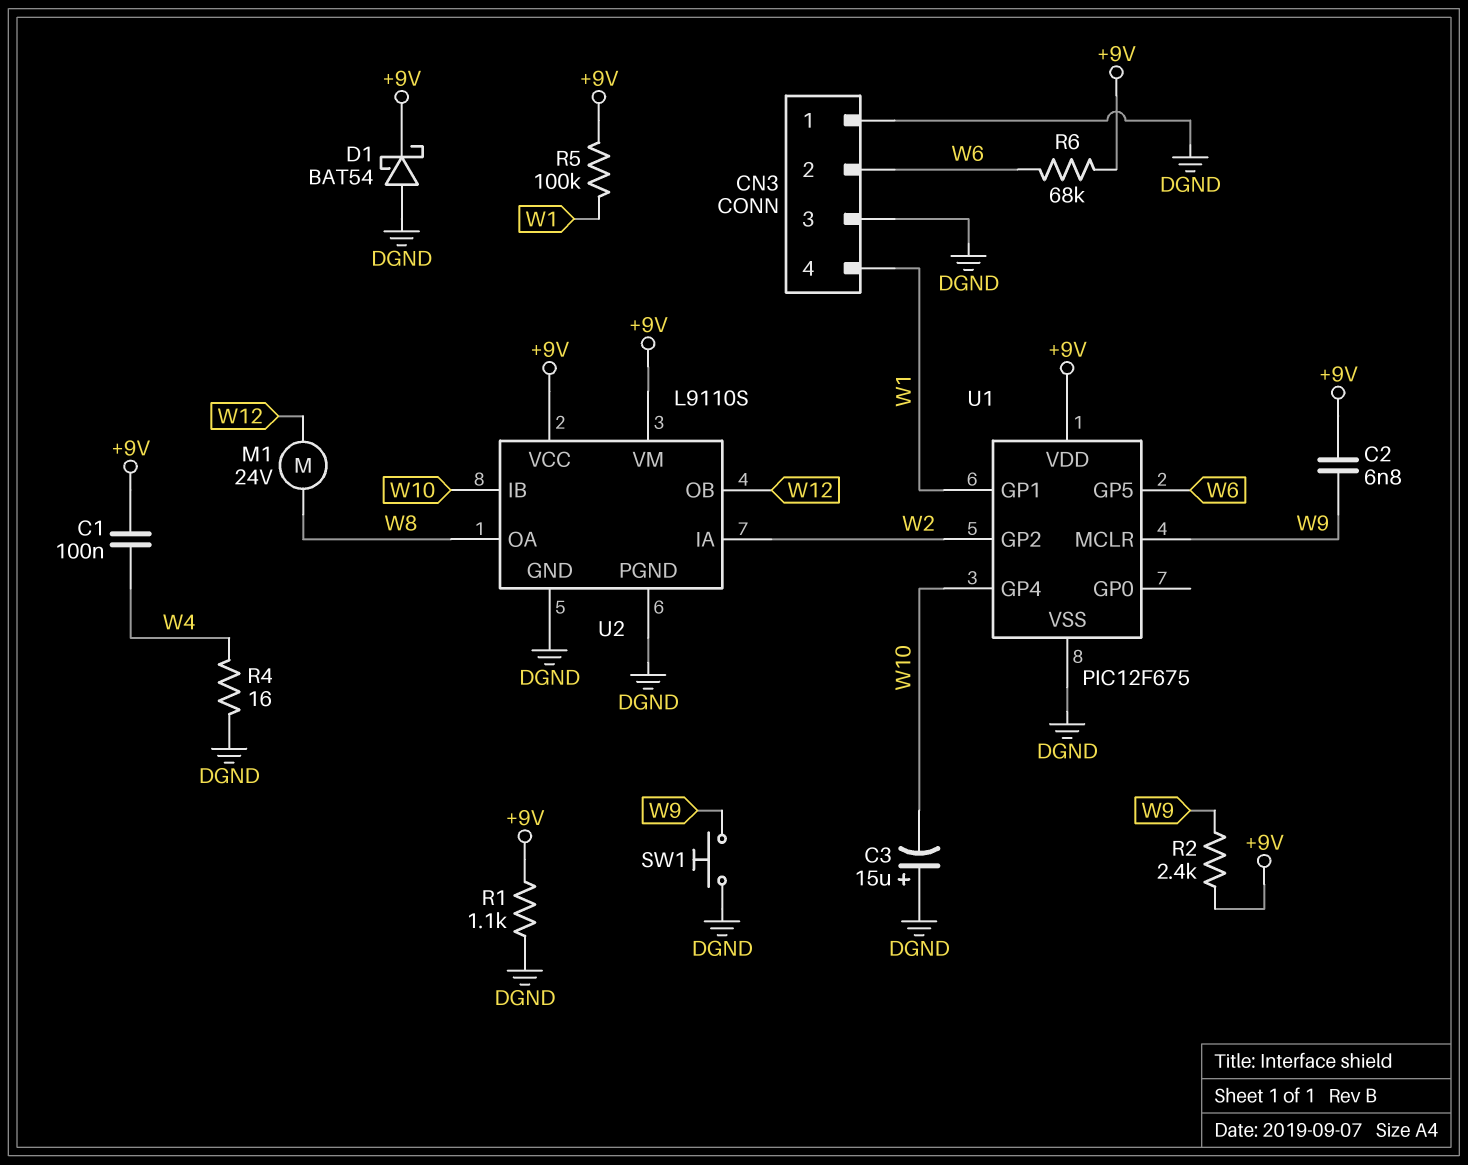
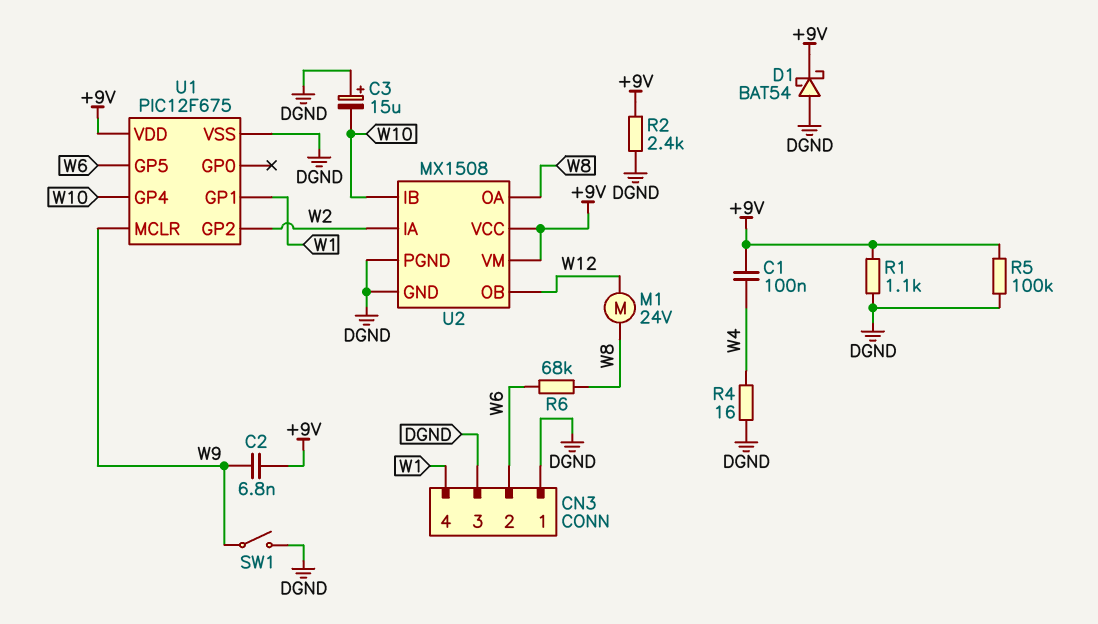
R2: 2.4k (+9V, W9) -> 2.4k (+9V, DGND)
R5: 100k (+9V, W1) -> 100k (+9V, DGND)
R6: 68k (+9V, W6) -> 68k (W6, W8)
SW1: button (DGND, W9) -> switch (DGND, W9)
U2: L9110S -> MX1508

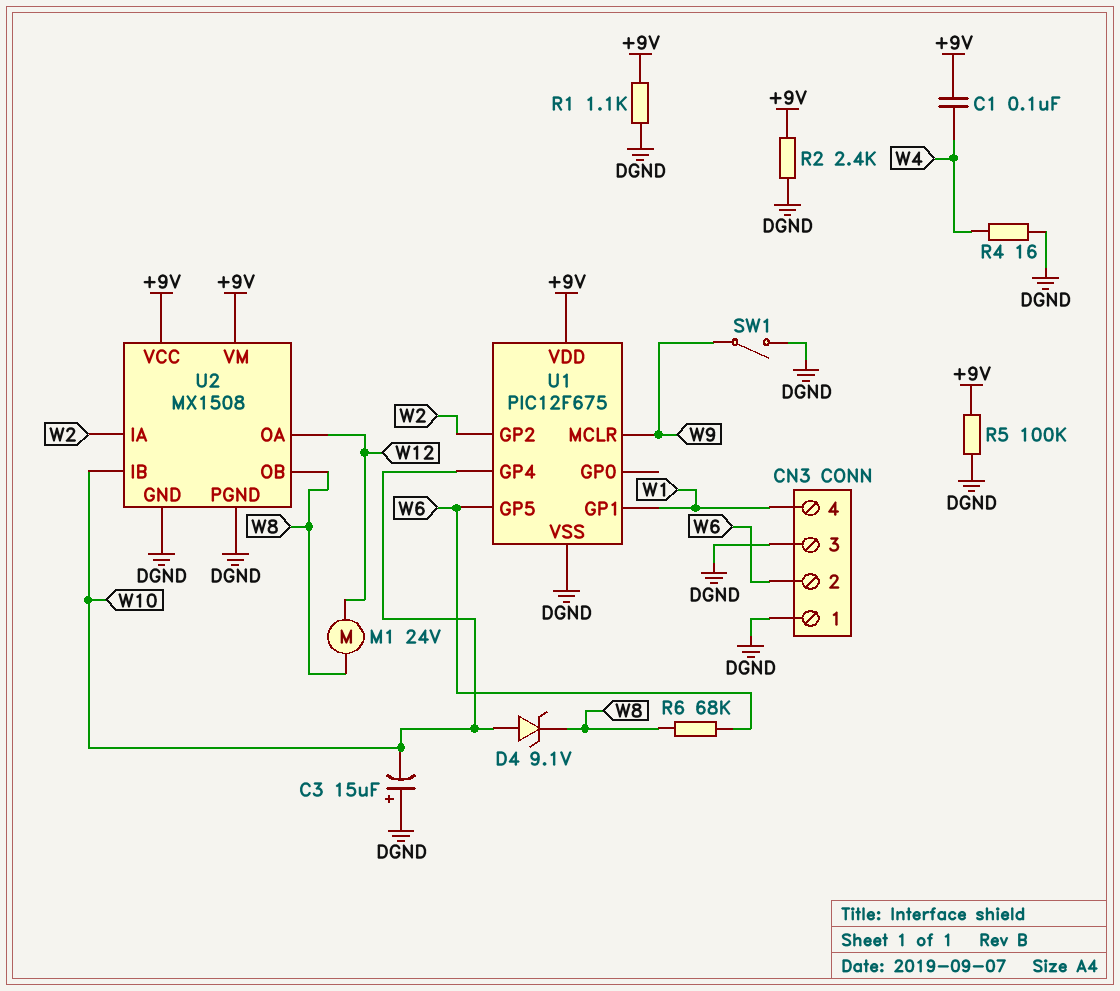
C2: 6.8nF (+9V, W9) -> none
D1: schottky BAT54 (A DGND, K +9V) -> none
D4: none -> zener 9.1V (A W10, K W8)
U2 pin OA: W8 -> W12
U2 pin OB: W12 -> W8

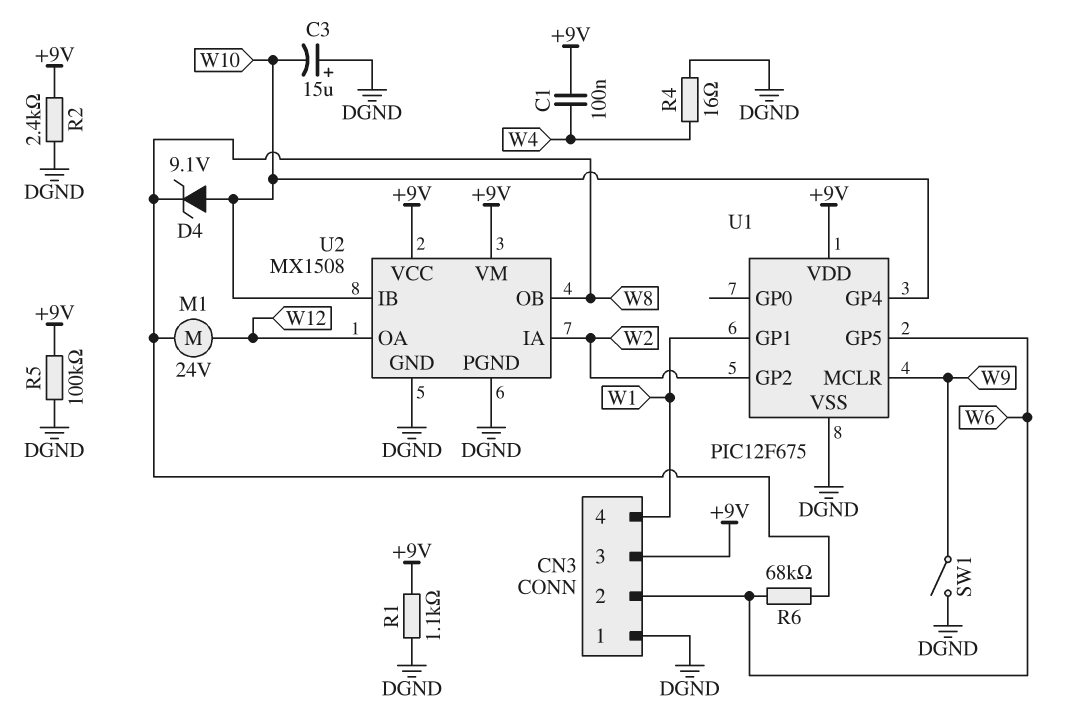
CN3 pin 3: DGND -> +9V

